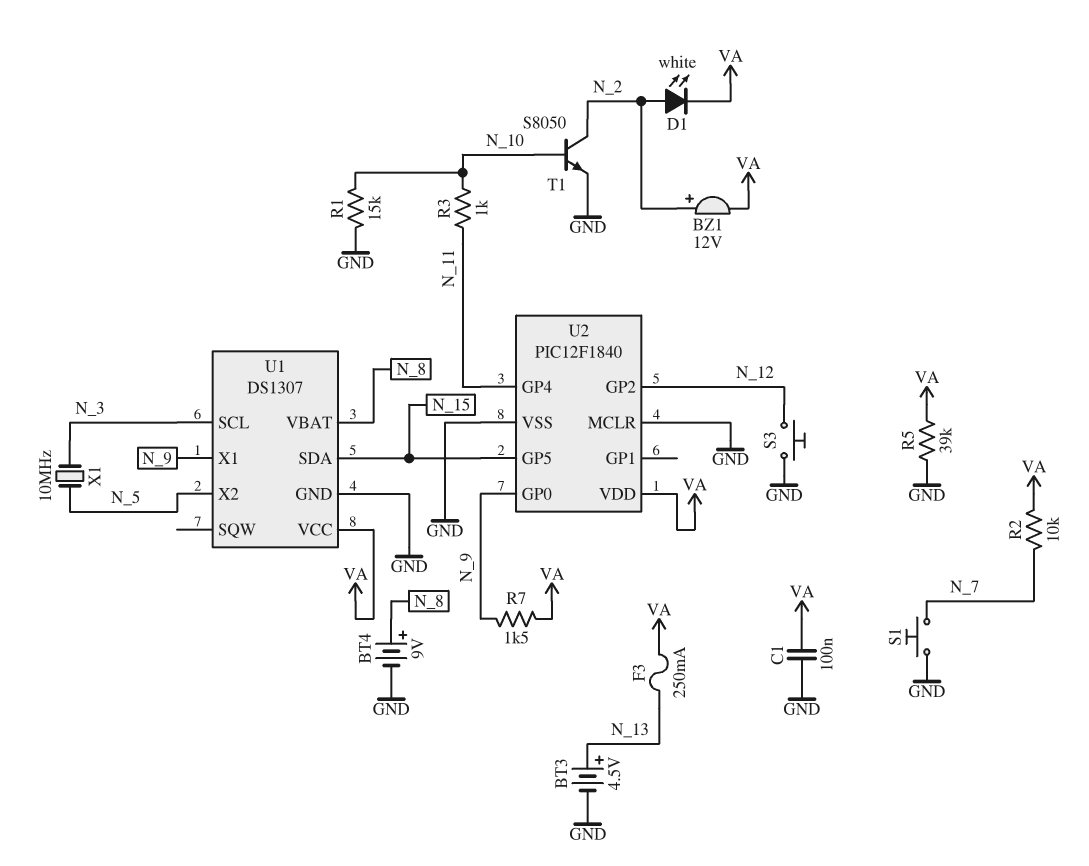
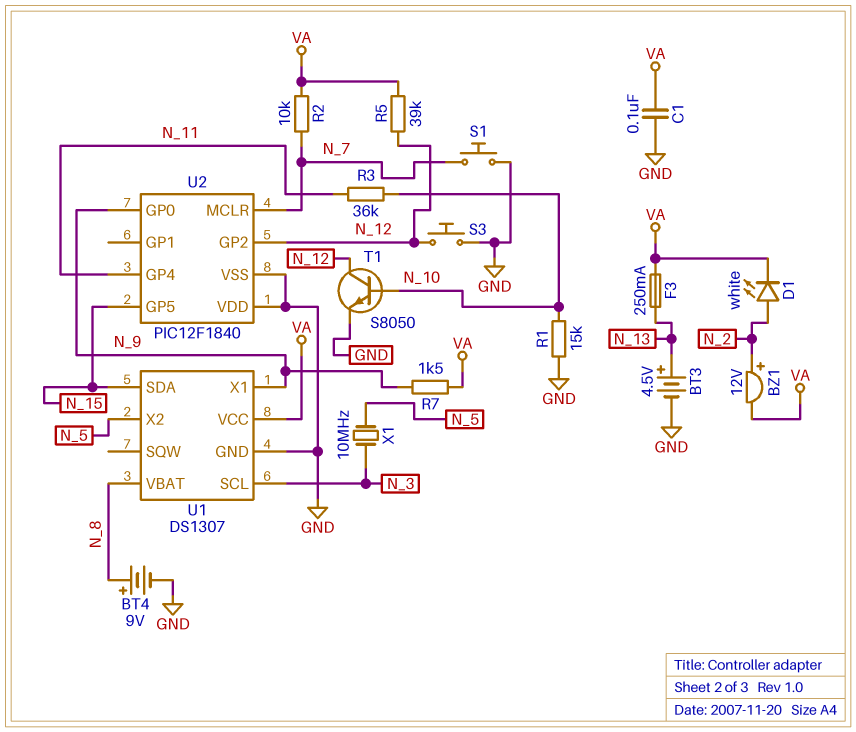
R3: 1k (N_10, N_11) -> 36k (N_10, N_11)
R5: 39k (GND, VA) -> 39k (N_12, VA)
T1: NPN S8050 (B N_10, C N_2, E GND) -> NPN S8050 (B N_10, C N_12, E GND)
U2 pin MCLR: GND -> N_7
U2 pin VDD: VA -> GND

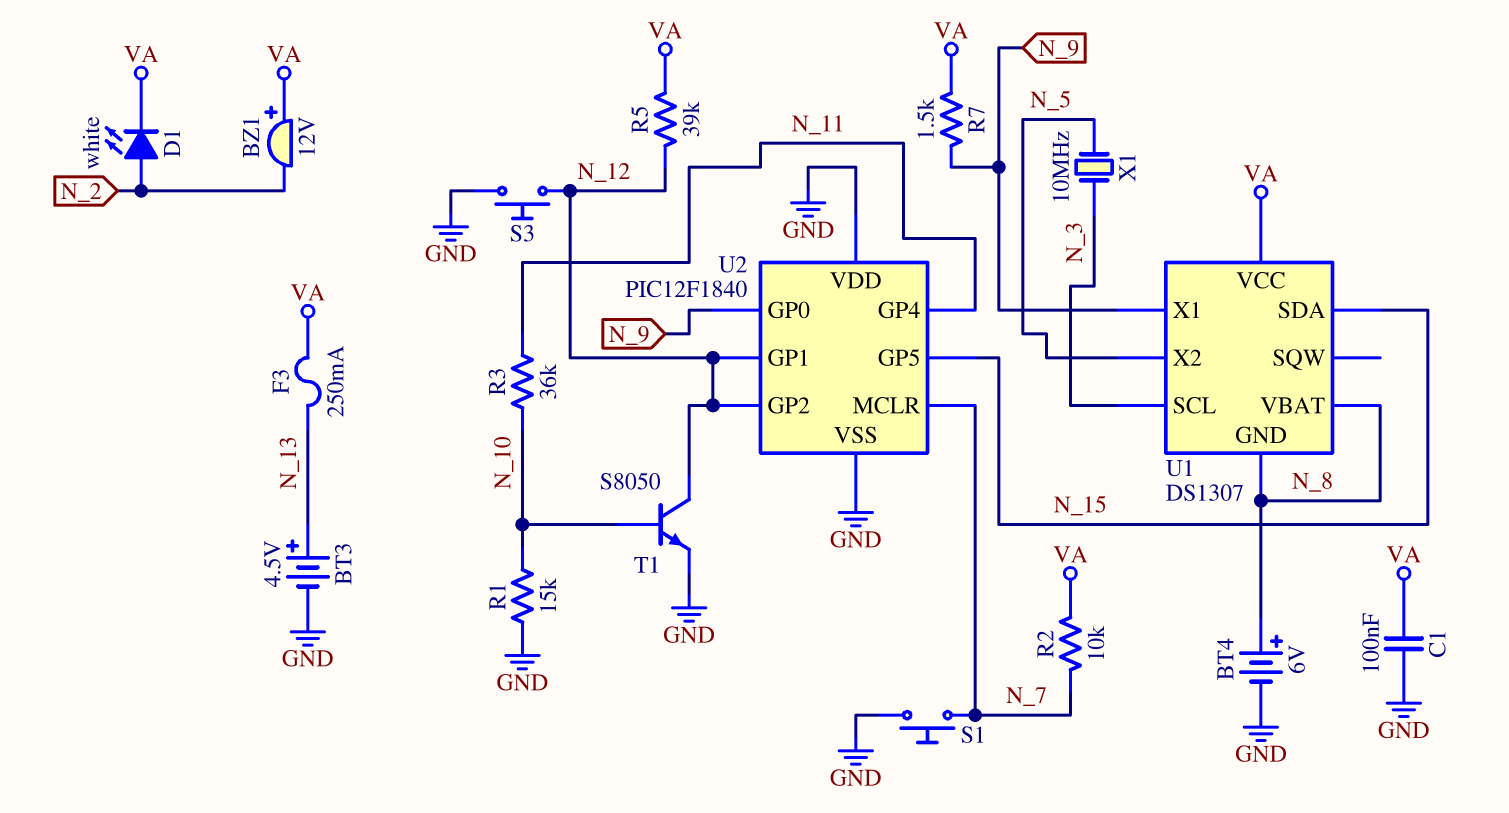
BT4: 9V (plus N_8, minus GND) -> 6V (plus N_8, minus GND)
BZ1: buzzer 12V (plus N_2, minus VA) -> buzzer 12V (plus VA, minus N_2)
U1 pin GND: GND -> N_8
U2 pin GP1: none -> N_12

